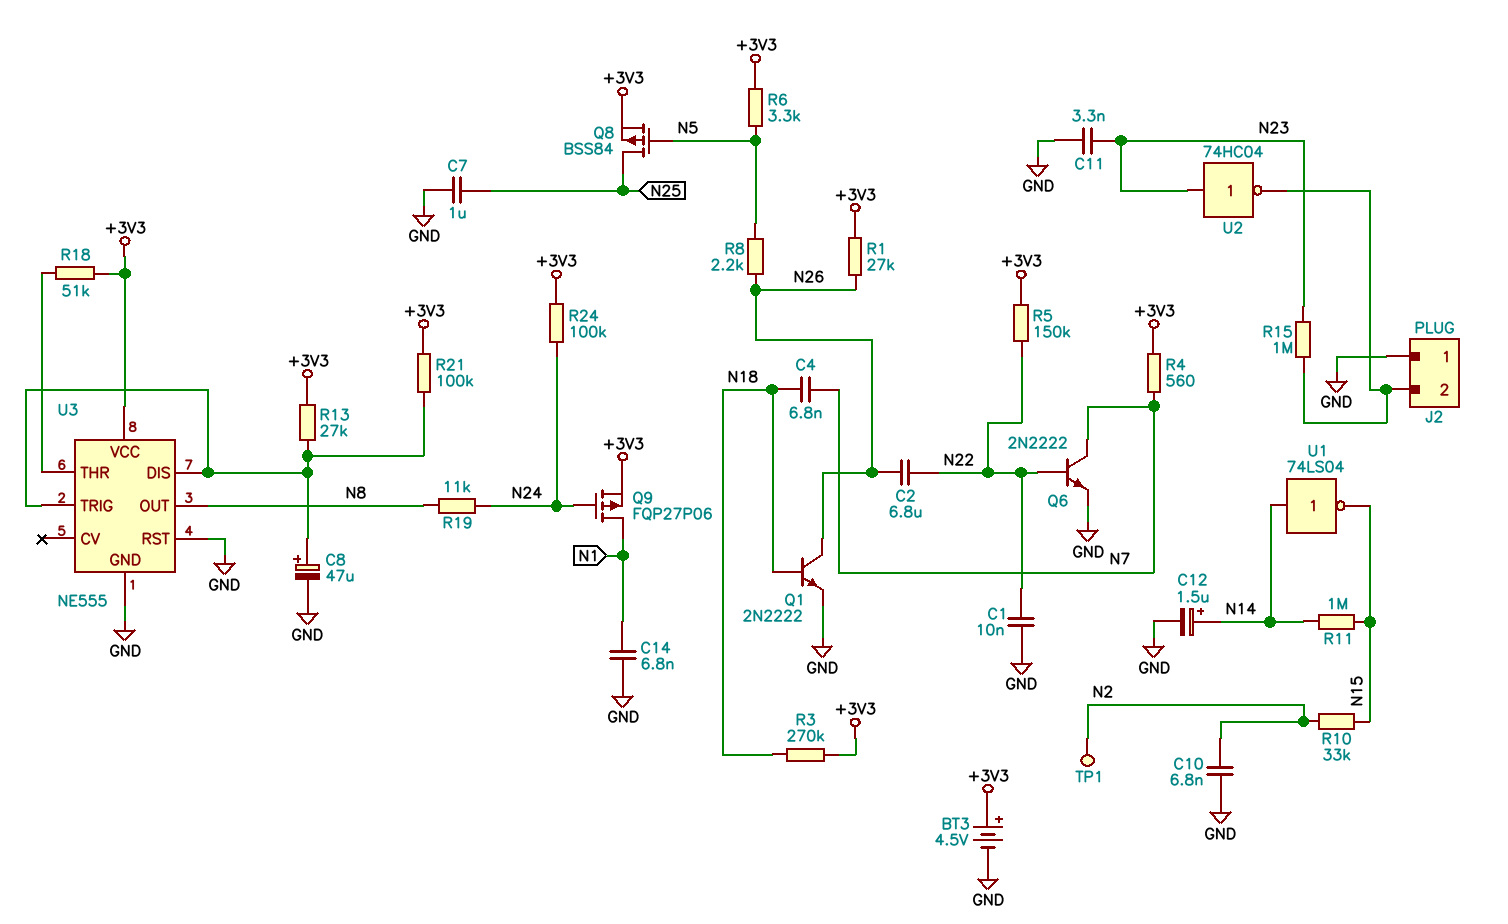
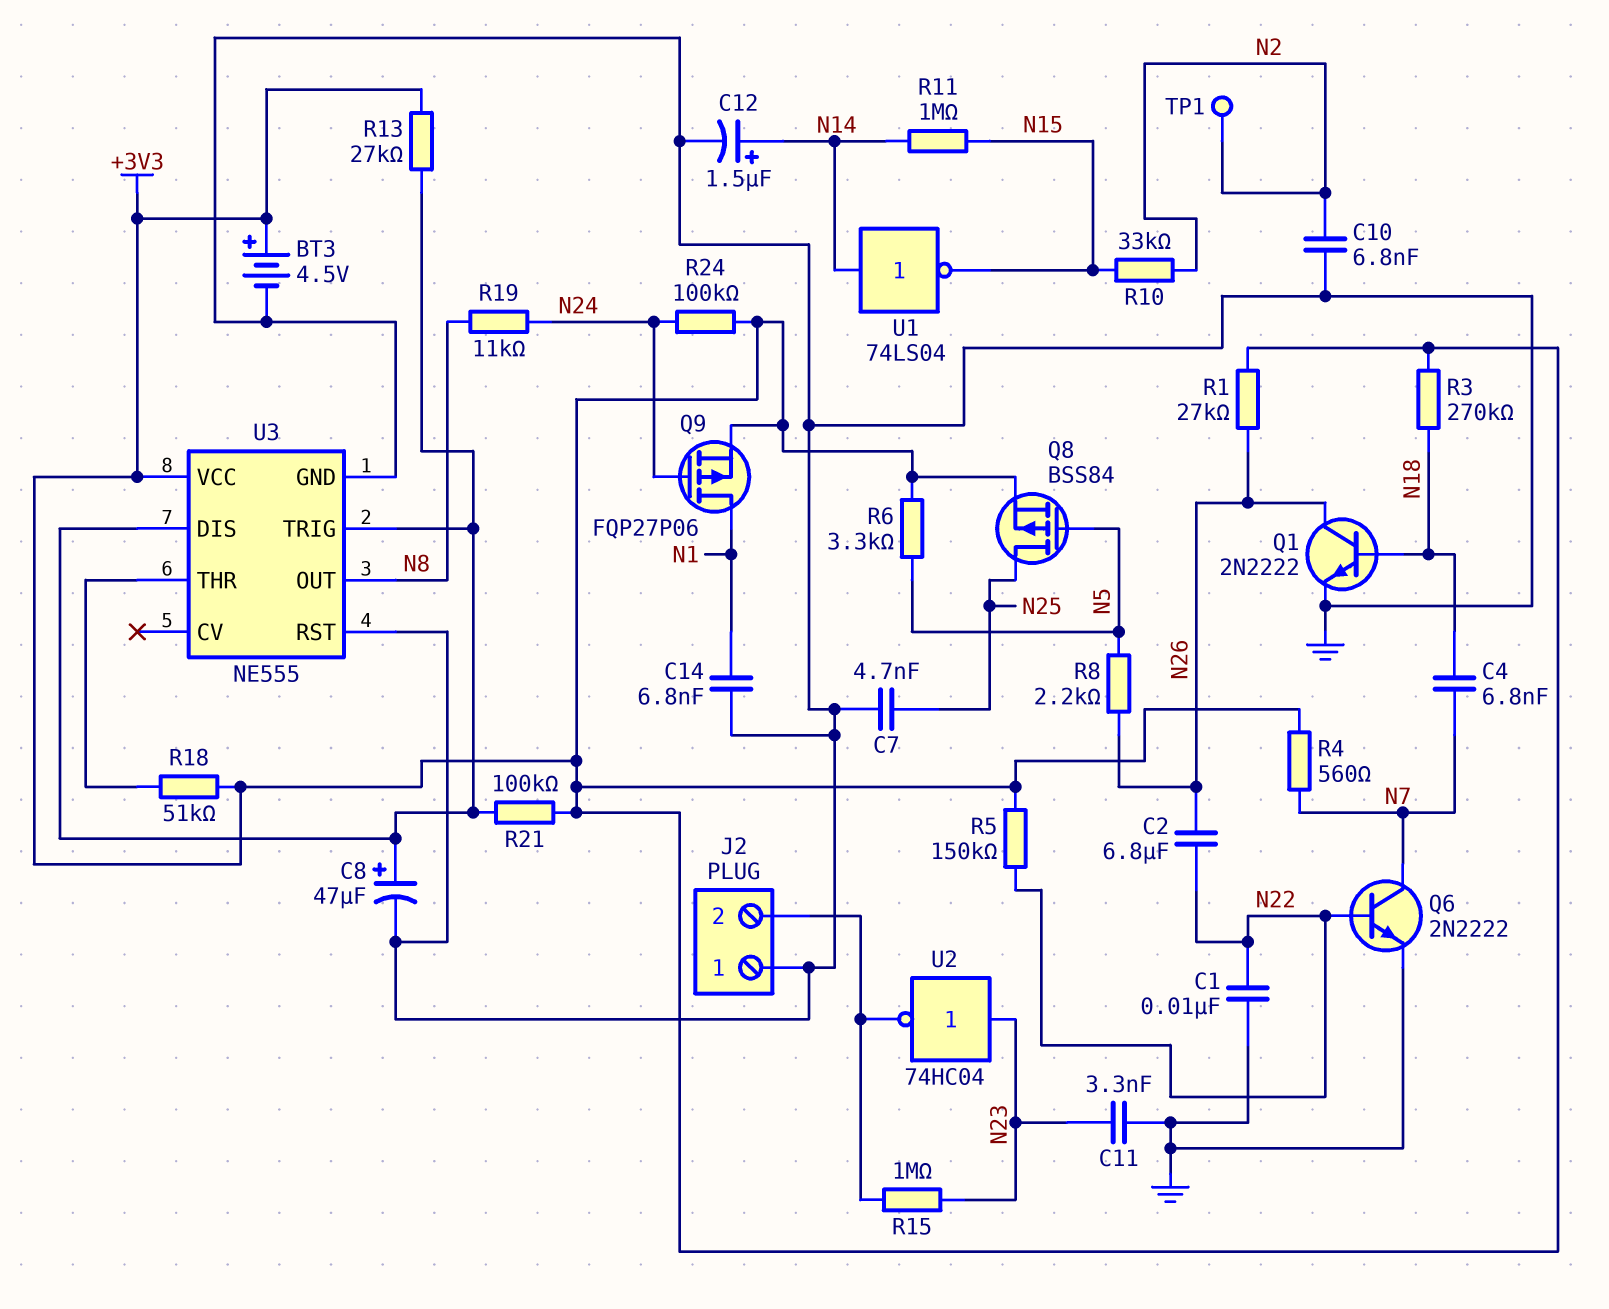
C7: 1uF (GND, N25) -> 4.7nF (GND, N25)

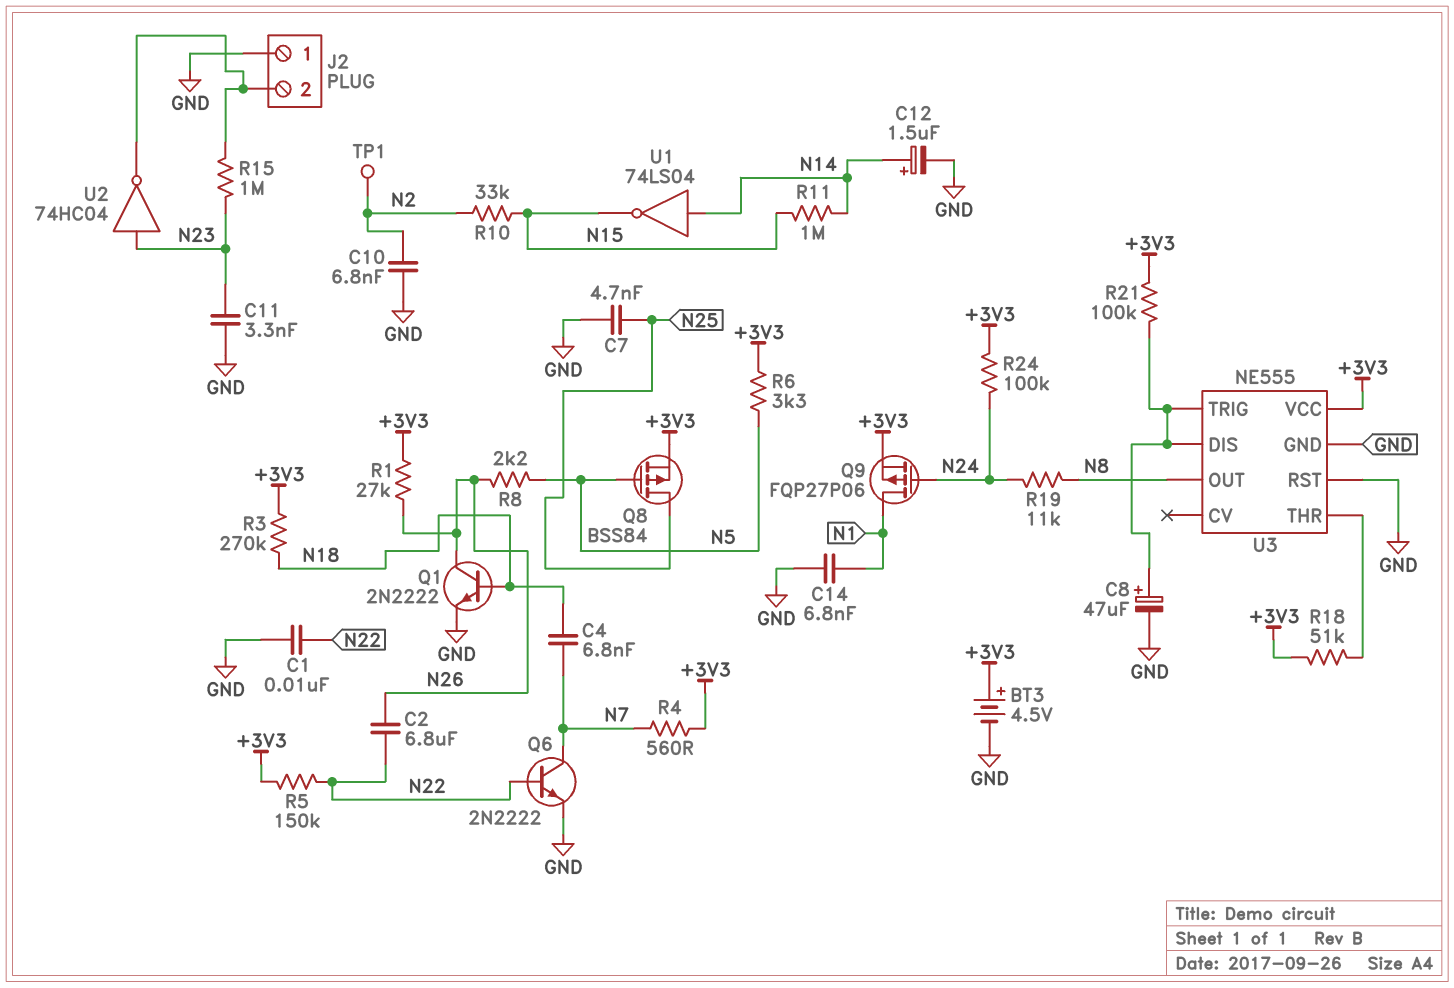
R13: 27k (+3V3, U3/DIS) -> none

